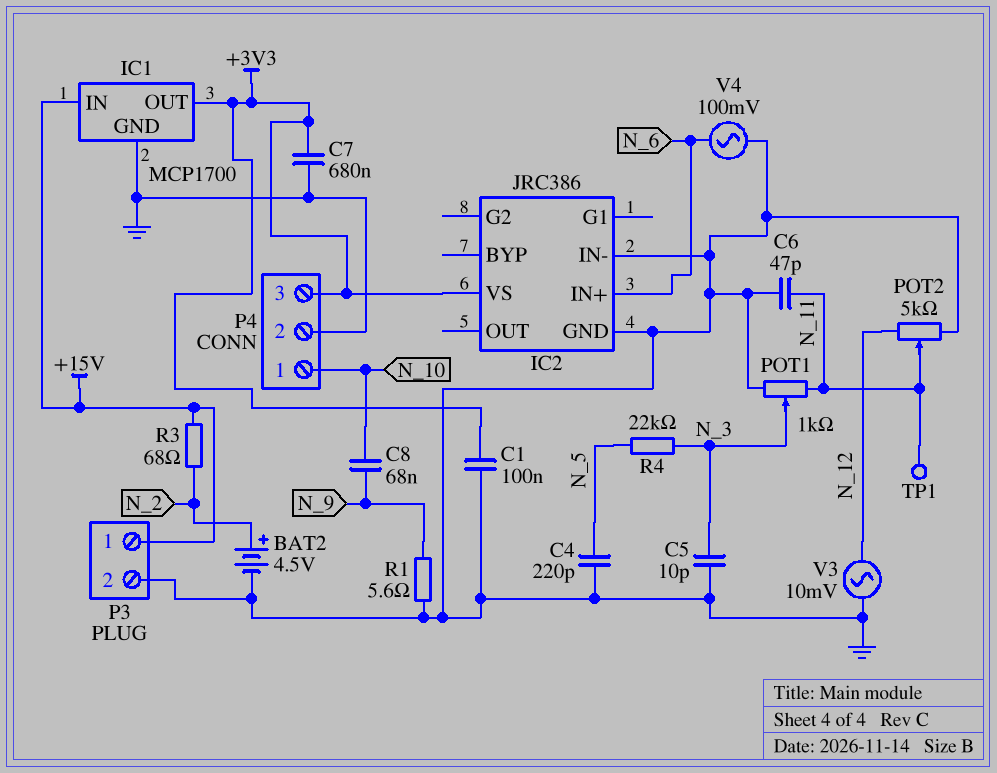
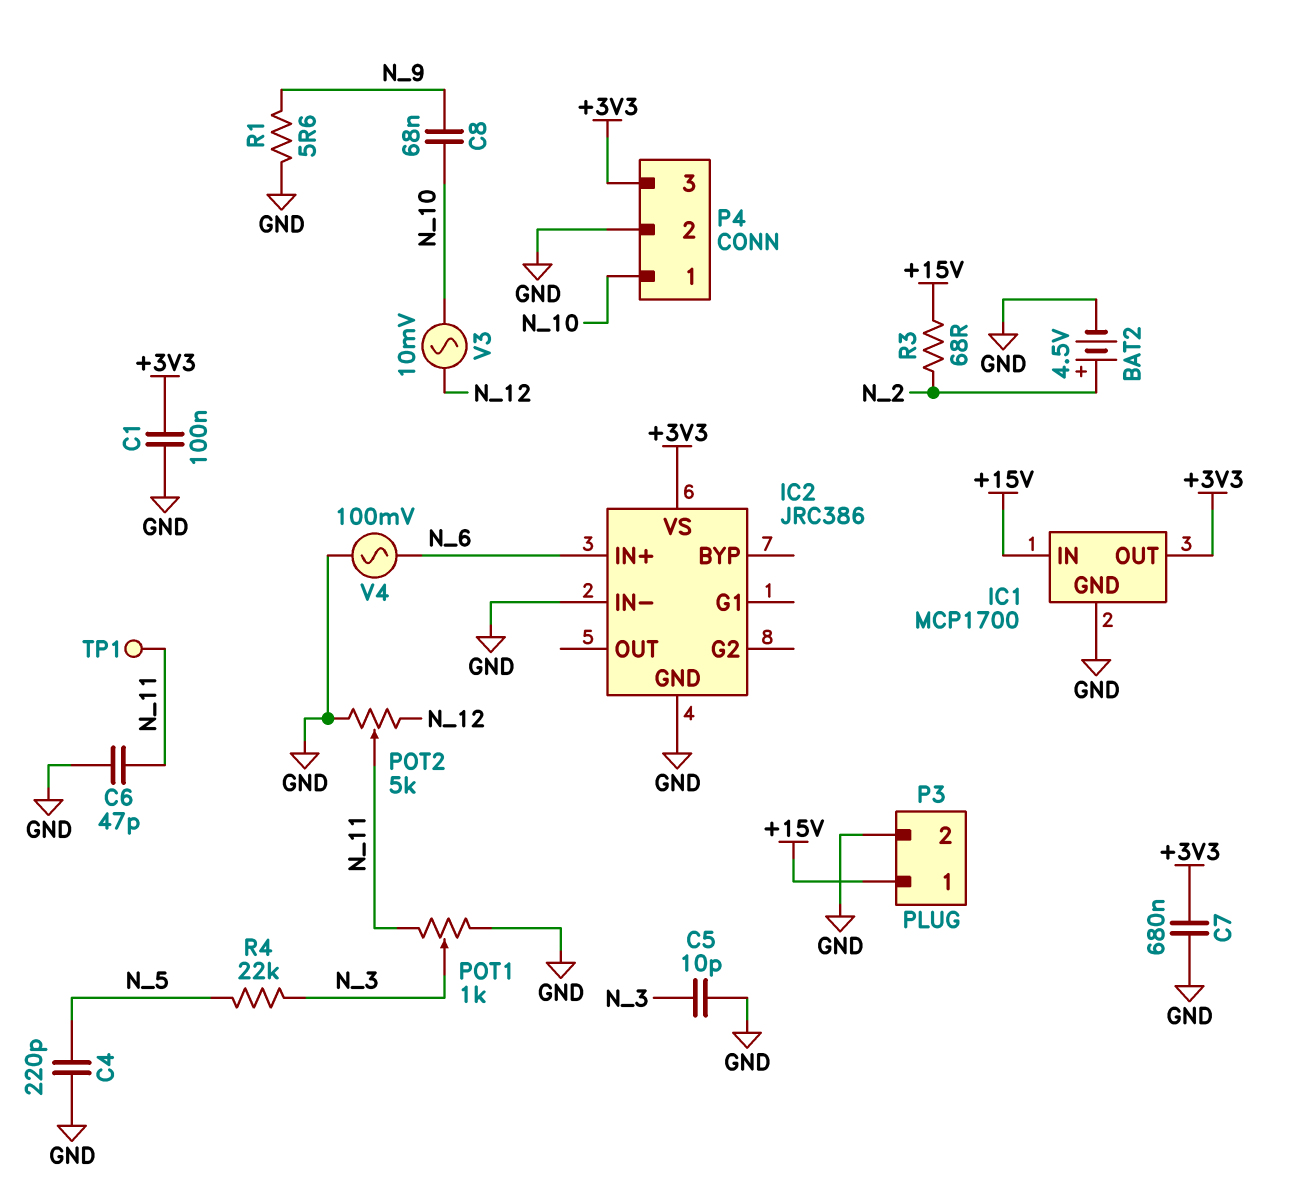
V3: AC 10mV (GND, N_12) -> AC 10mV (N_10, N_12)

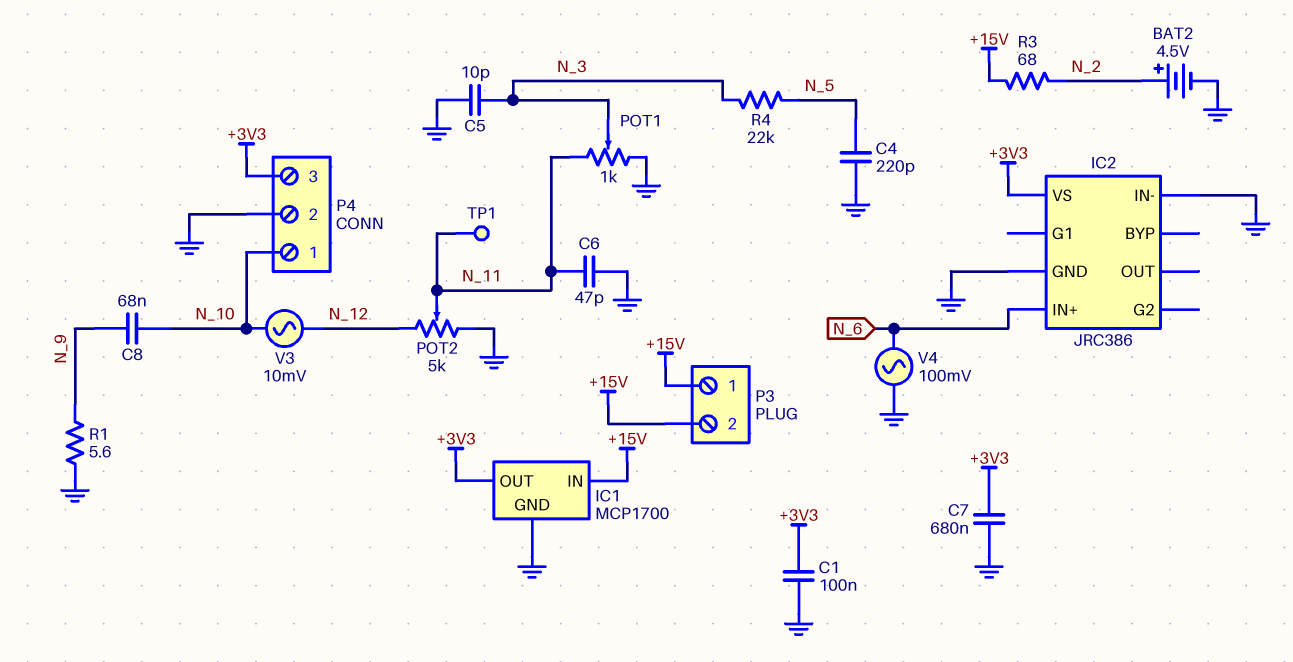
P3 pin 2: GND -> +15V

